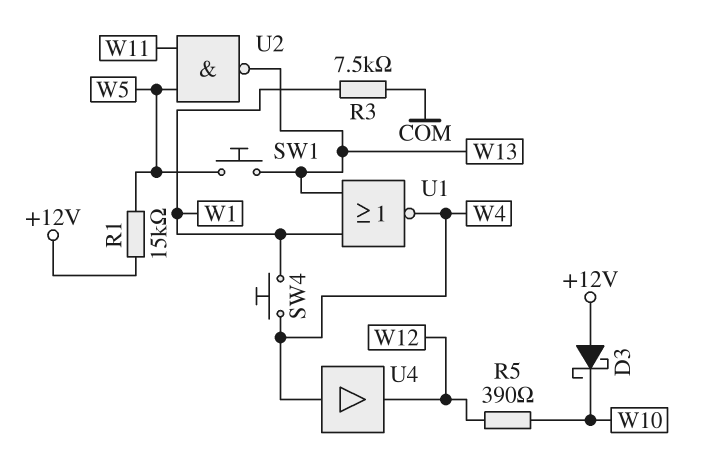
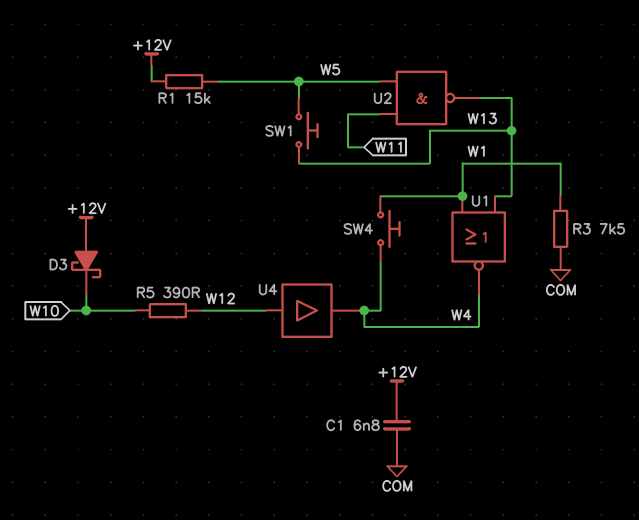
C1: none -> 6.8nF (+12V, COM)
U4: buffer (in W4, out W12) -> buffer (in W12, out W4)

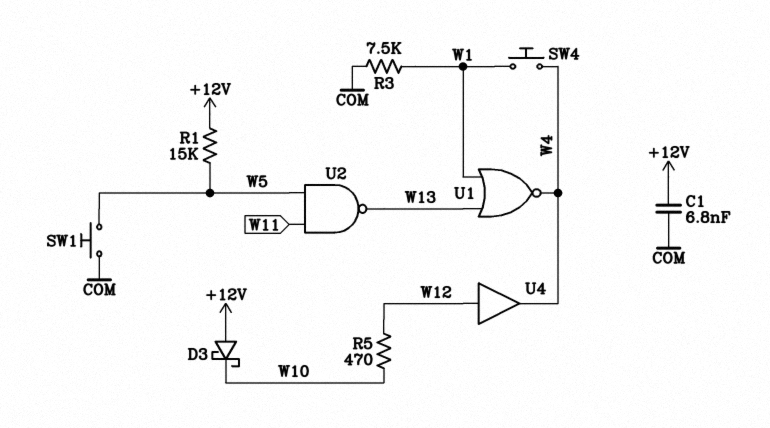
R5: 390 (W10, W12) -> 470 (W10, W12)
SW1: button (W5, W13) -> button (COM, W5)

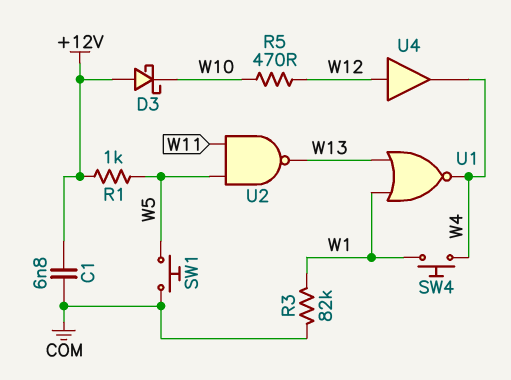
R1: 15k (+12V, W5) -> 1k (+12V, W5)
R3: 7.5k (COM, W1) -> 82k (COM, W1)

